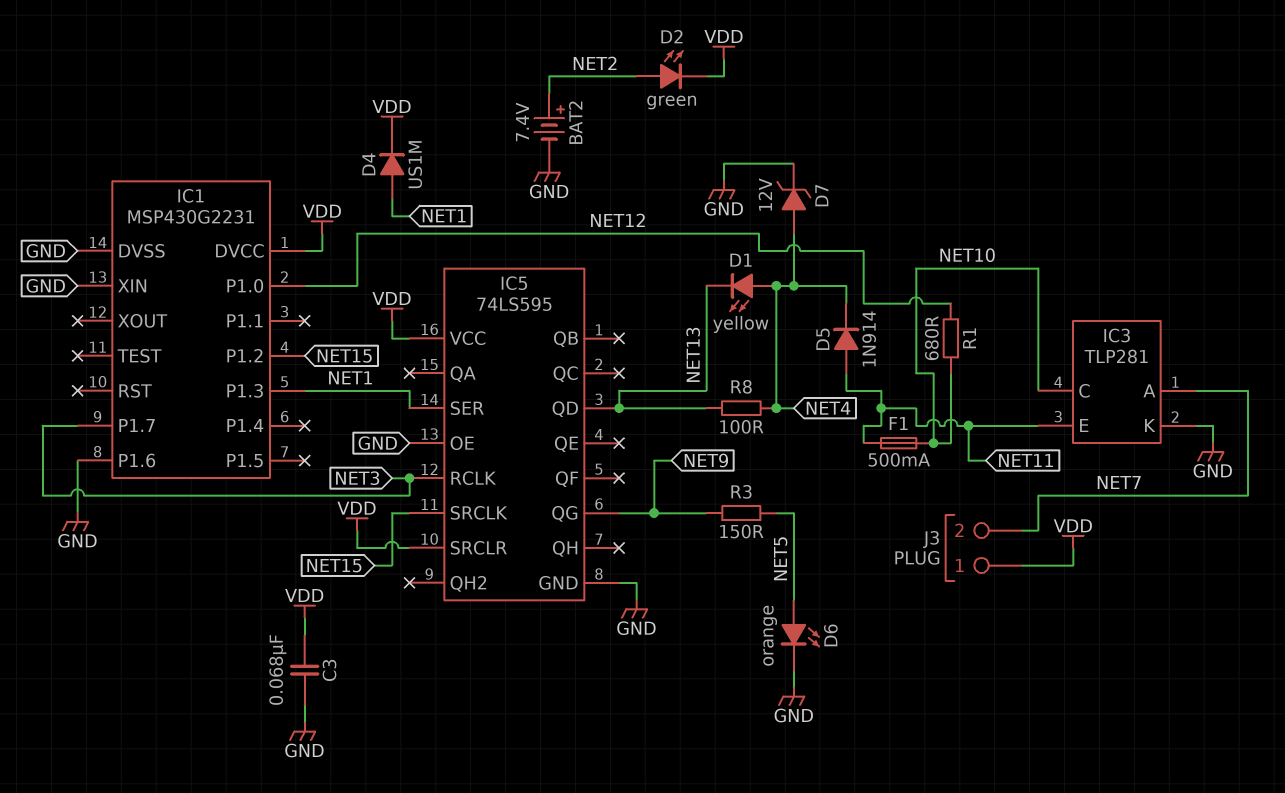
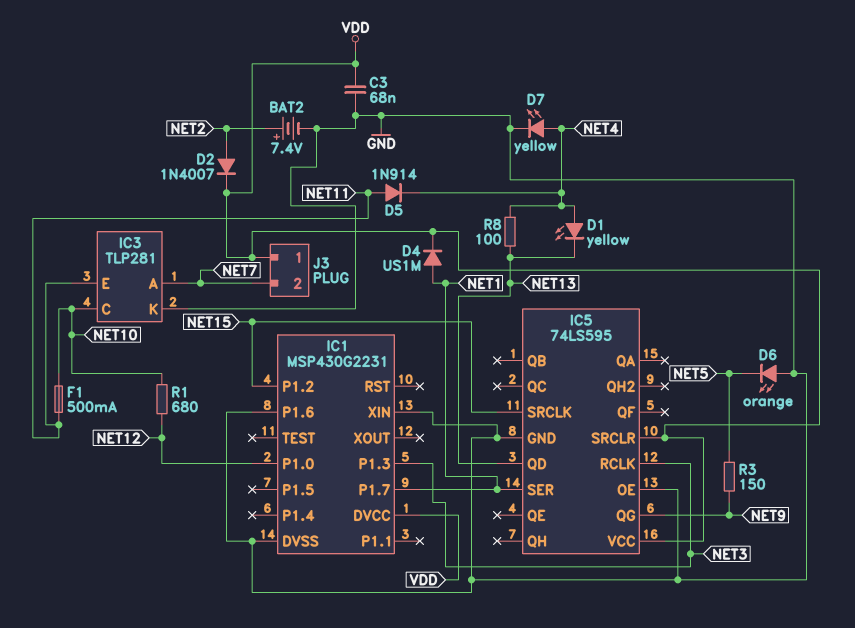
D2: LED green (A NET2, K VDD) -> diode 1N4007 (A NET2, K VDD)
D6: LED orange (A NET5, K GND) -> LED orange (A GND, K NET5)
D7: zener 12V (A NET4, K GND) -> LED yellow (A NET4, K GND)
IC1 pin P1.3: NET1 -> NET3
IC1 pin P1.7: NET3 -> NET1

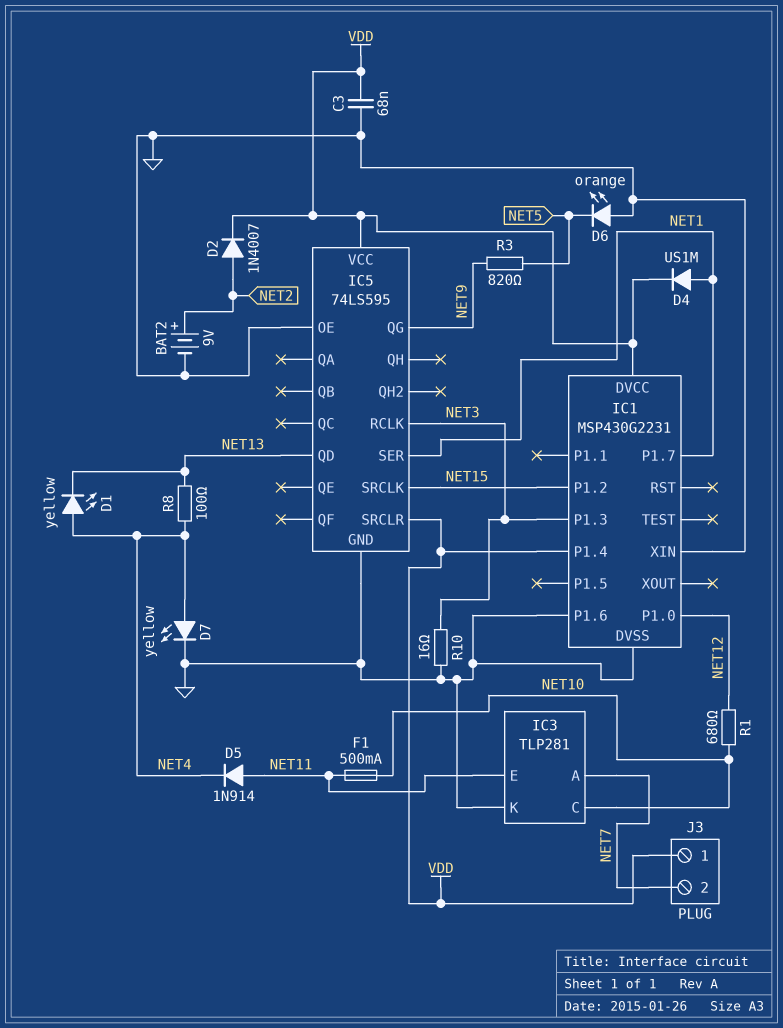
BAT2: 7.4V (plus NET2, minus GND) -> 9V (plus NET2, minus GND)
IC1 pin P1.4: none -> VDD
R3: 150 (NET5, NET9) -> 820 (NET5, NET9)
R10: none -> 16 (GND, NET3)

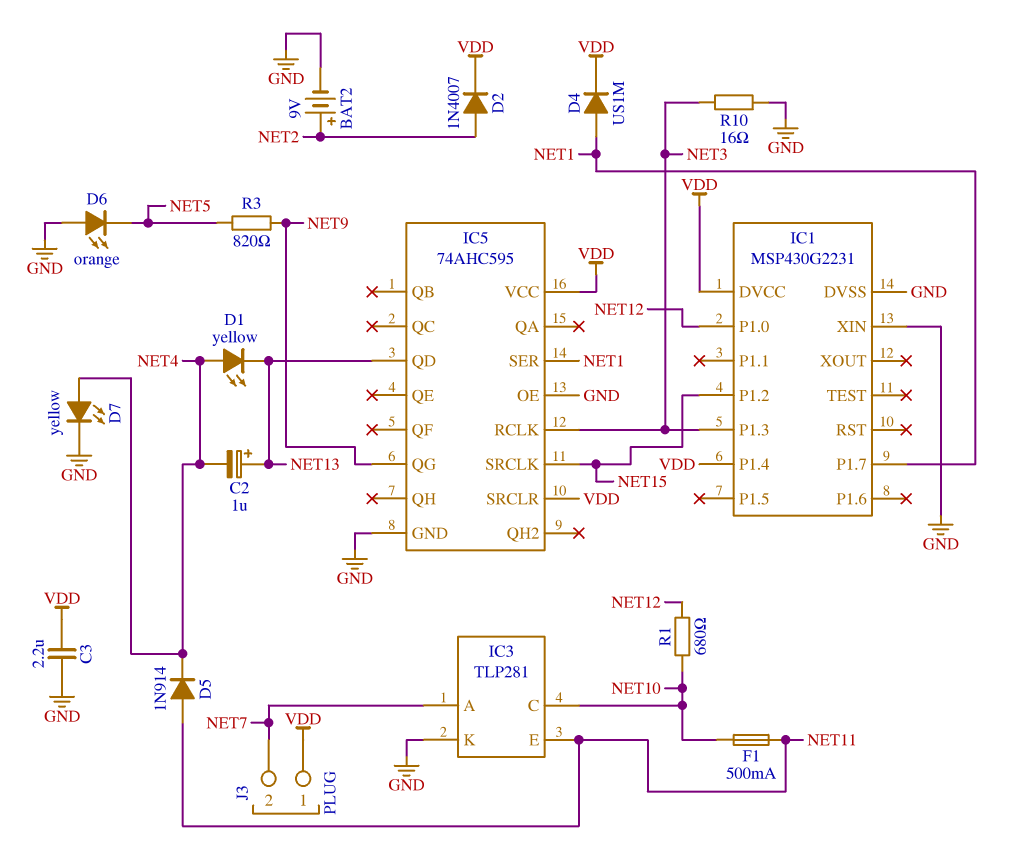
C2: none -> 1uF (plus NET13, minus NET4)
C3: 68nF (GND, VDD) -> 2.2uF (GND, VDD)
IC1 pin P1.6: GND -> none
IC5: 74LS595 -> 74AHC595
R8: 100 (NET4, NET13) -> none

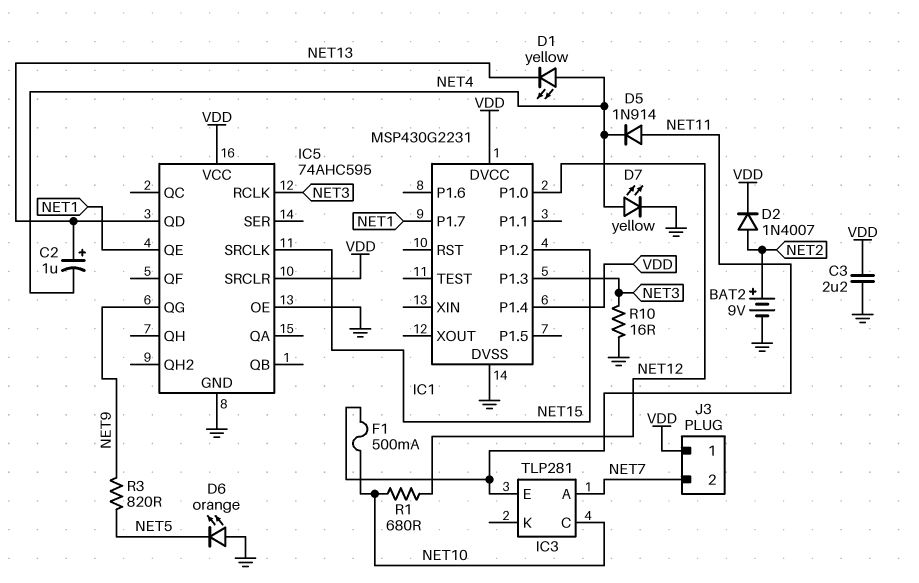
D4: diode US1M (A NET1, K VDD) -> none
IC1 pin XIN: GND -> none
IC3 pin K: GND -> none
IC5 pin QE: none -> NET1
IC5 pin SER: NET1 -> none

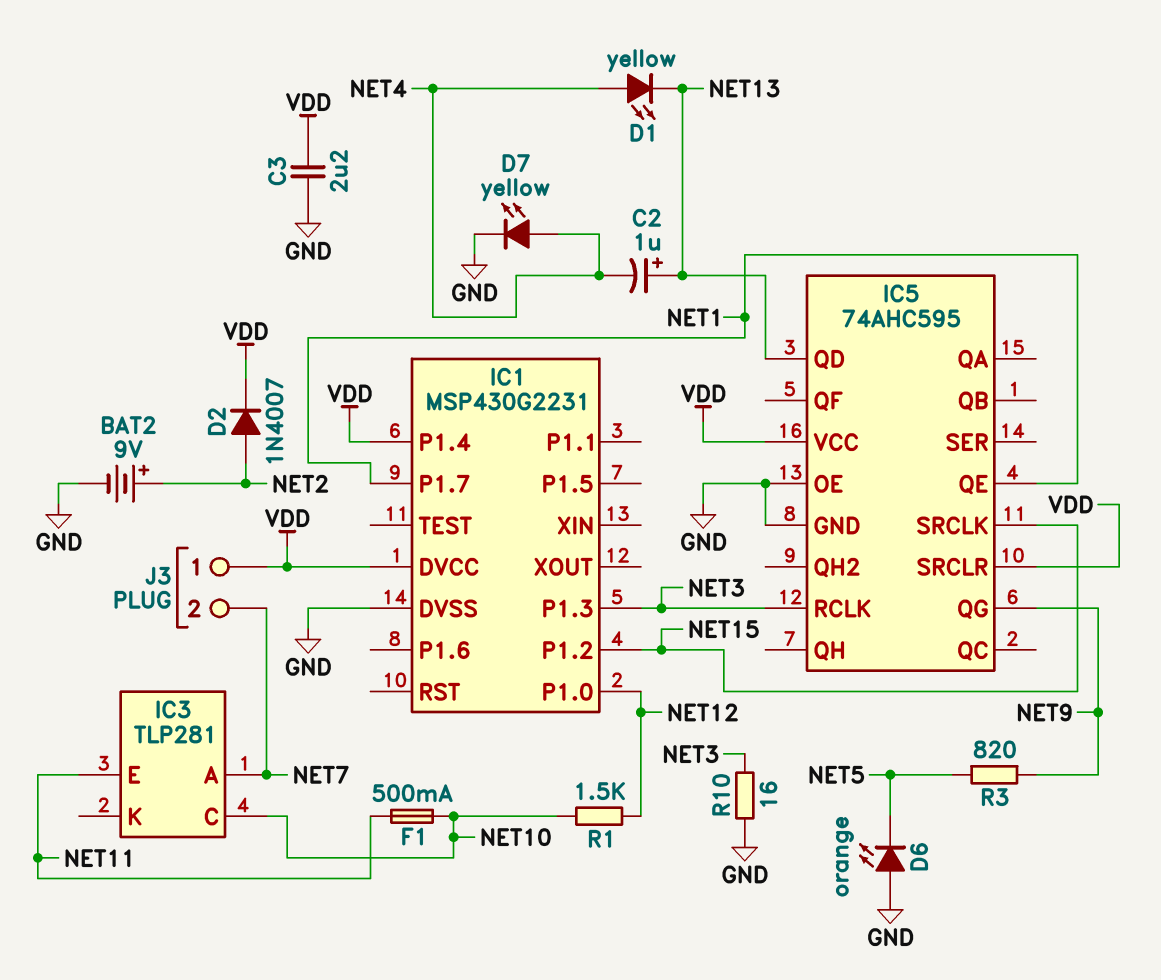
D5: diode 1N914 (A NET11, K NET4) -> none
R1: 680 (NET10, NET12) -> 1.5k (NET10, NET12)

